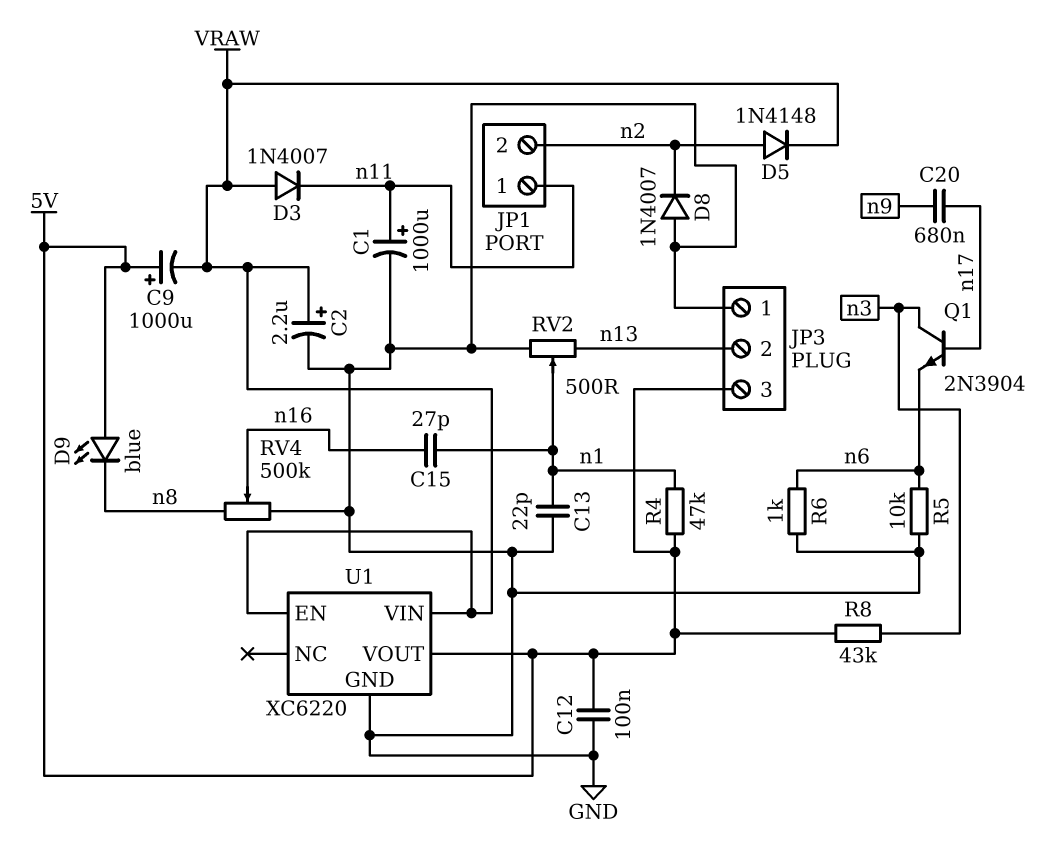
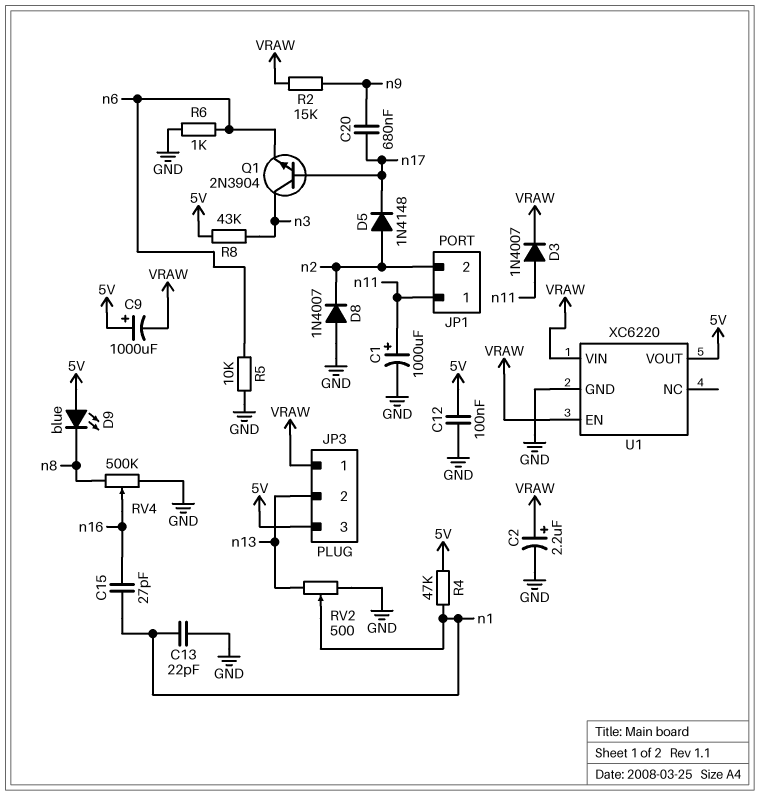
D3: diode 1N4007 (A VRAW, K n11) -> diode 1N4007 (A n11, K VRAW)
D5: diode 1N4148 (A n2, K VRAW) -> diode 1N4148 (A n2, K n17)
JP3 pin 1: GND -> VRAW
R2: none -> 15k (VRAW, n9)

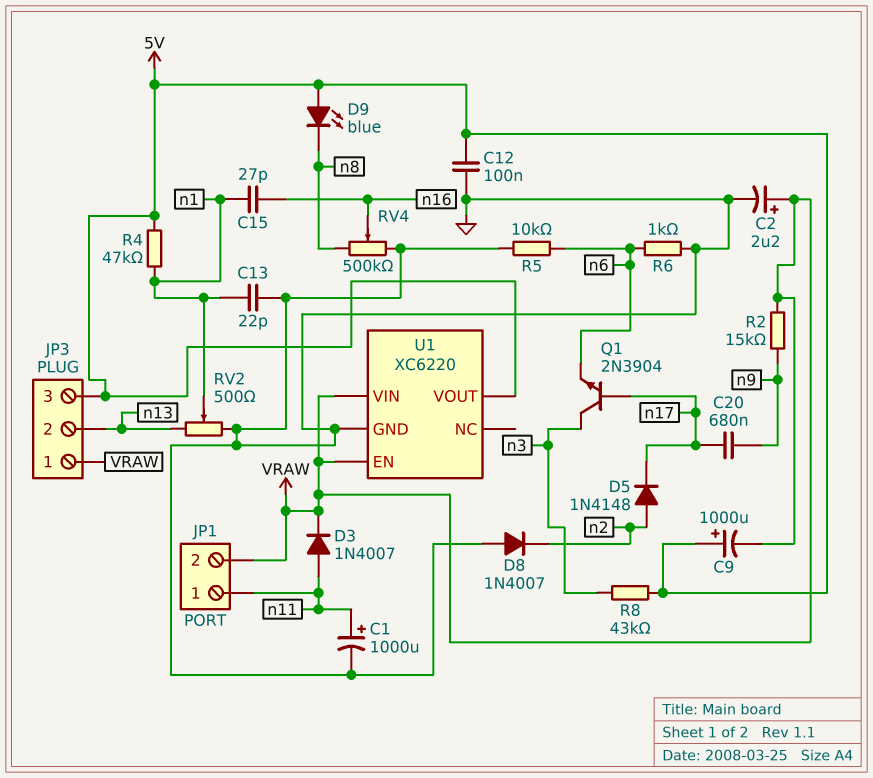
JP1 pin 2: n2 -> VRAW

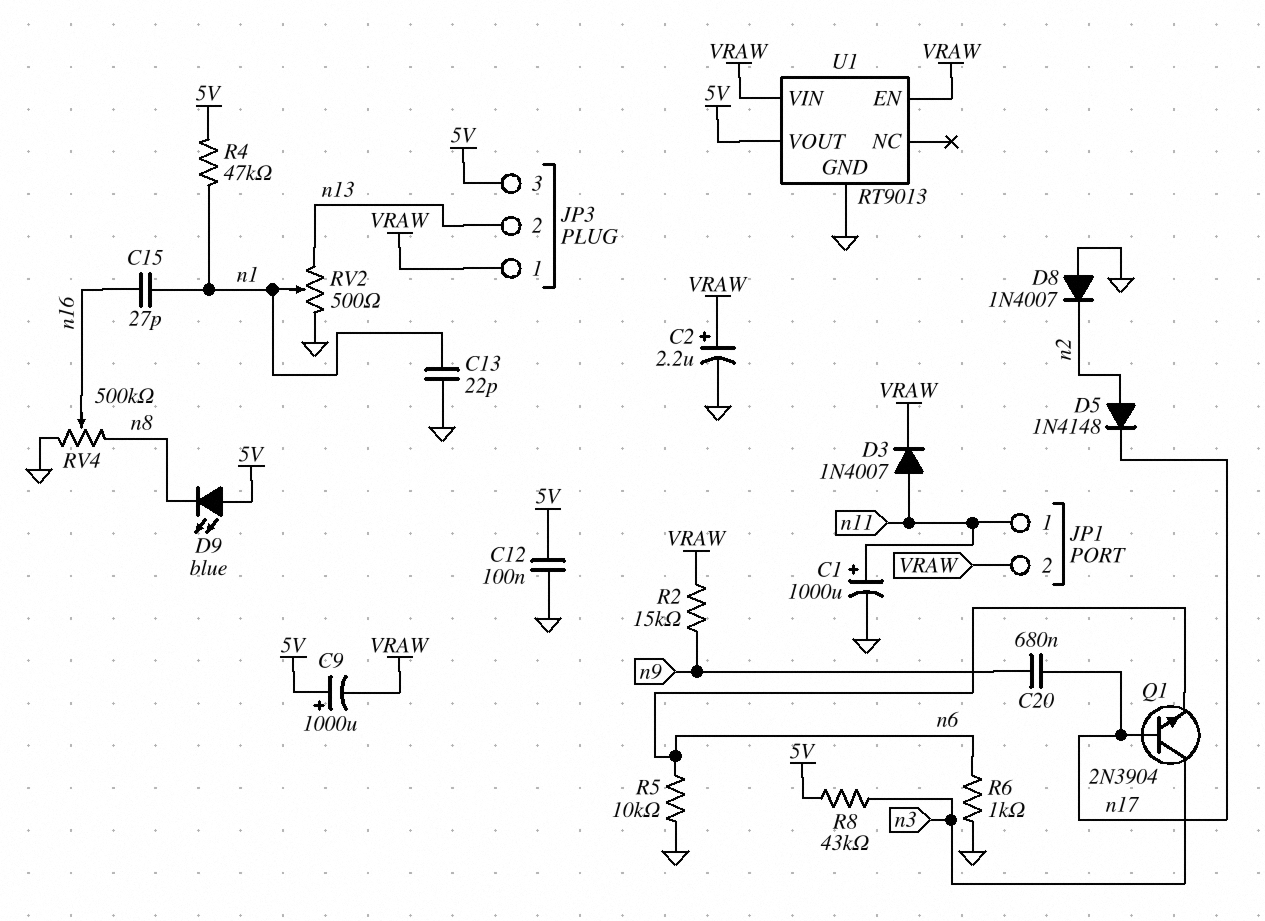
U1: XC6220 -> RT9013

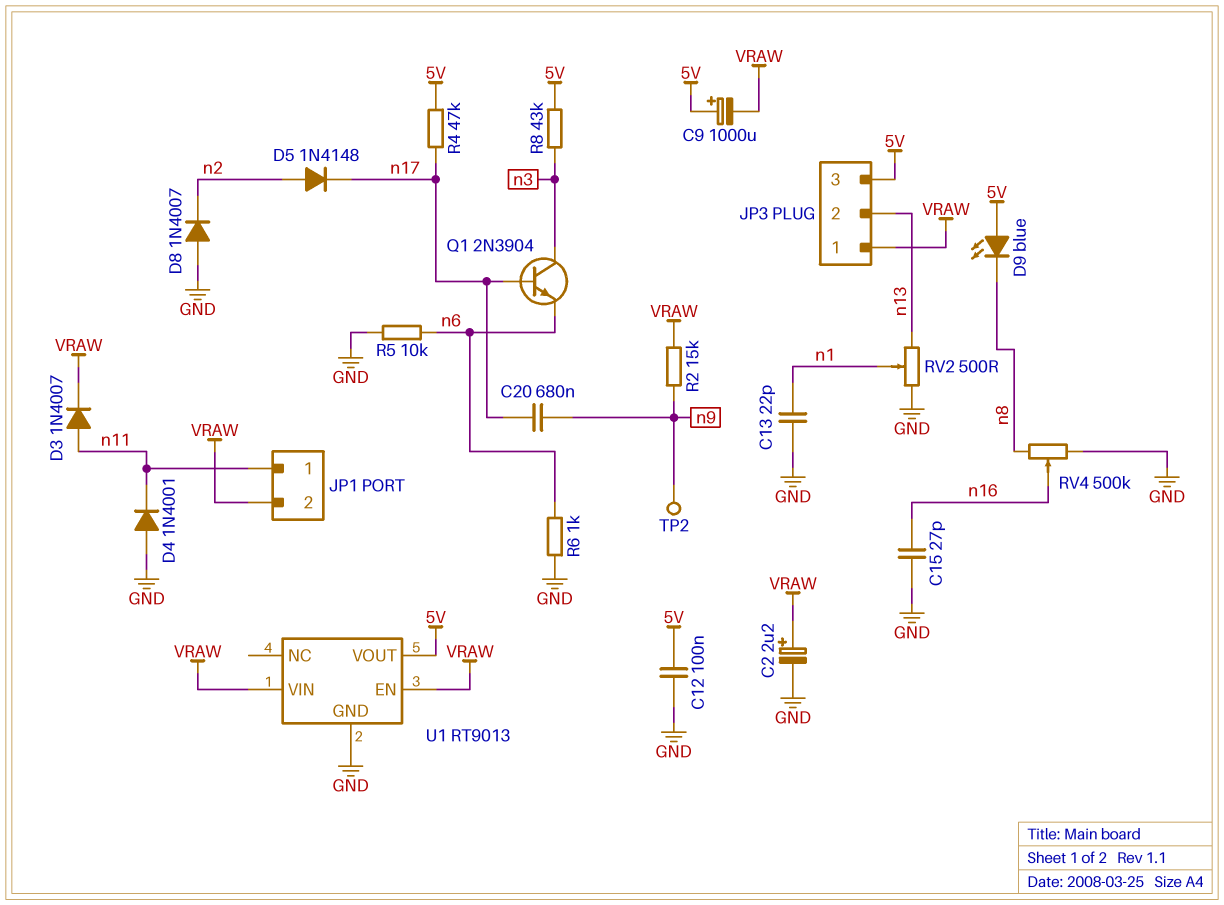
C1: 1000uF (plus n11, minus GND) -> none
C15: 27pF (n1, n16) -> 27pF (GND, n16)
D4: none -> diode 1N4001 (A GND, K n11)
R4: 47k (5V, n1) -> 47k (5V, n17)
TP2: none -> test point (n9)

